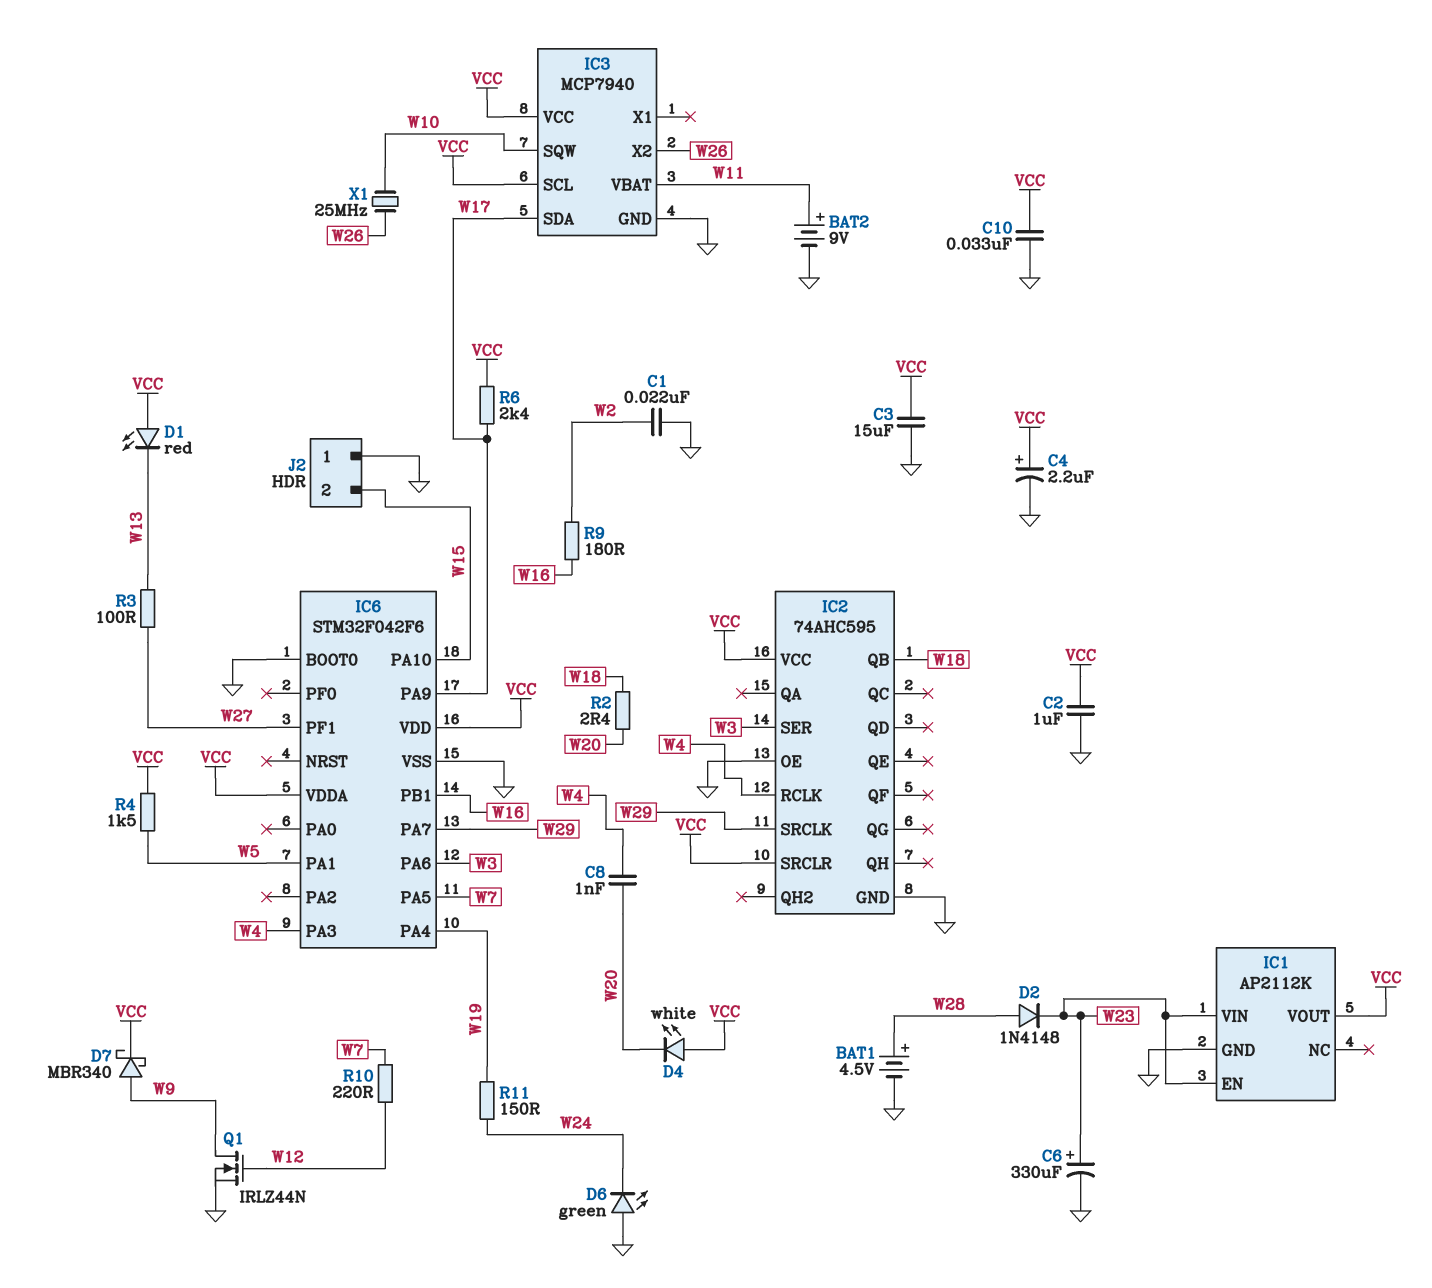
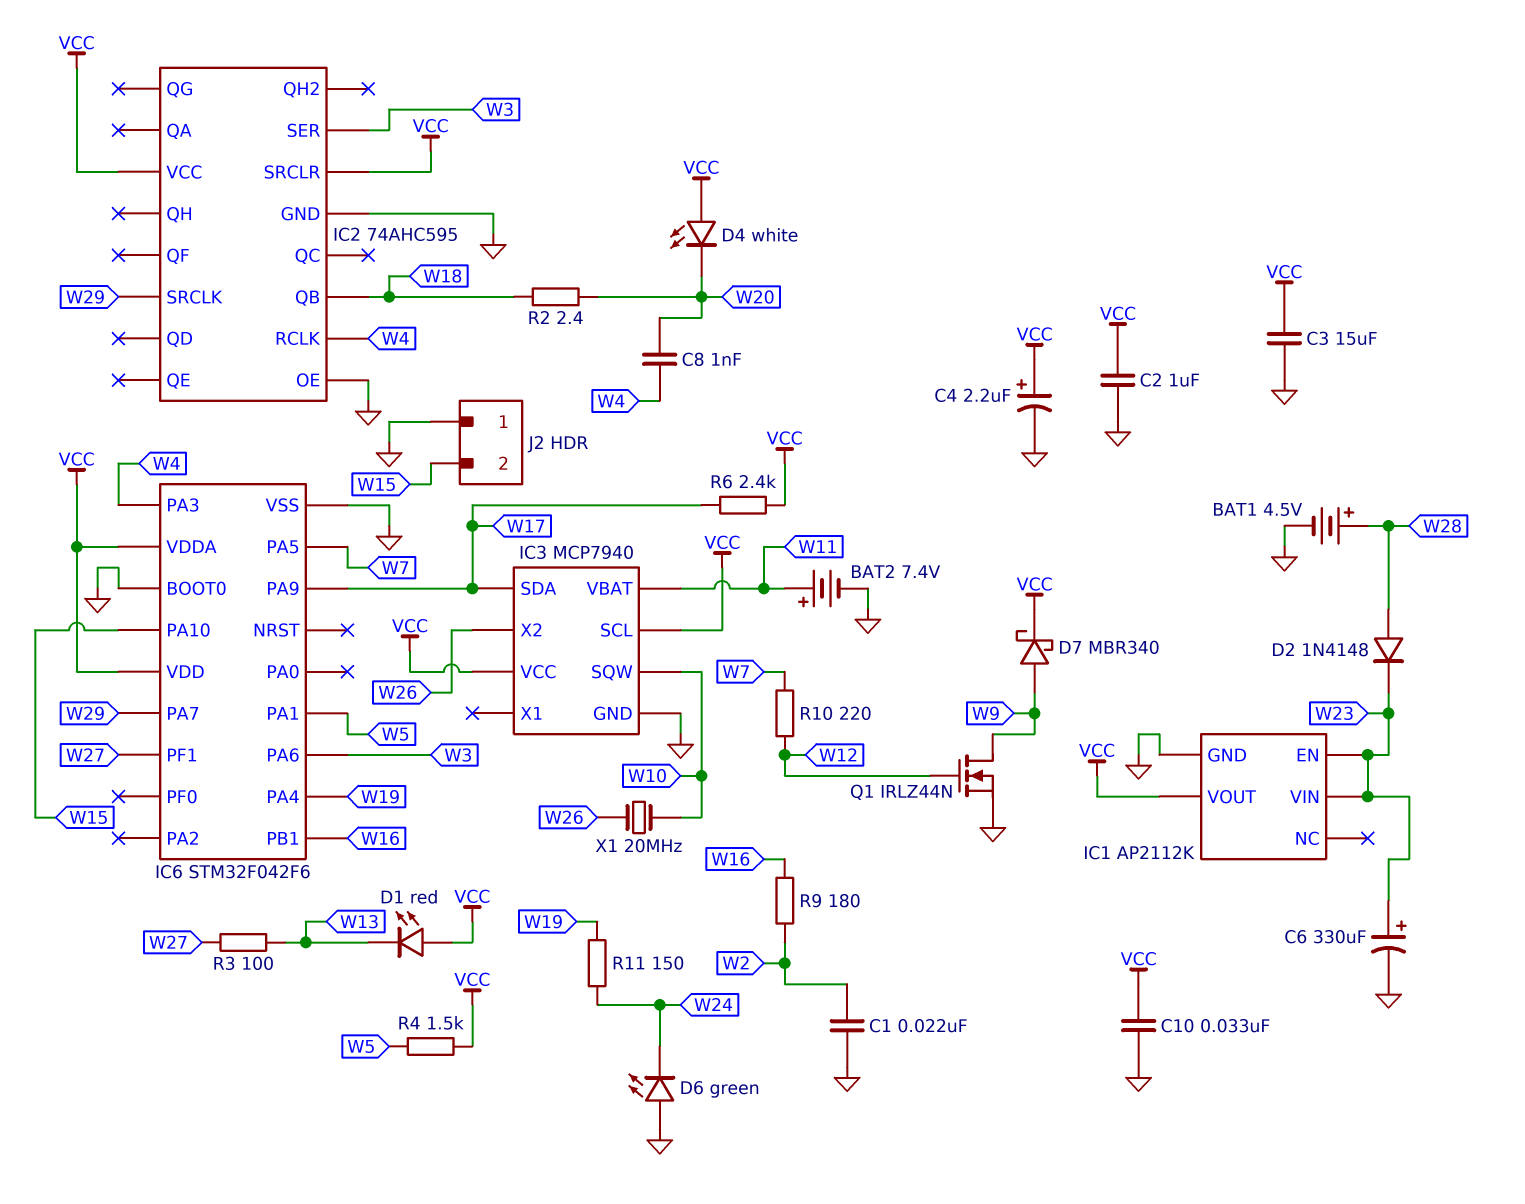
BAT2: 9V (plus W11, minus GND) -> 7.4V (plus W11, minus GND)
X1: 25MHz (W10, W26) -> 20MHz (W10, W26)

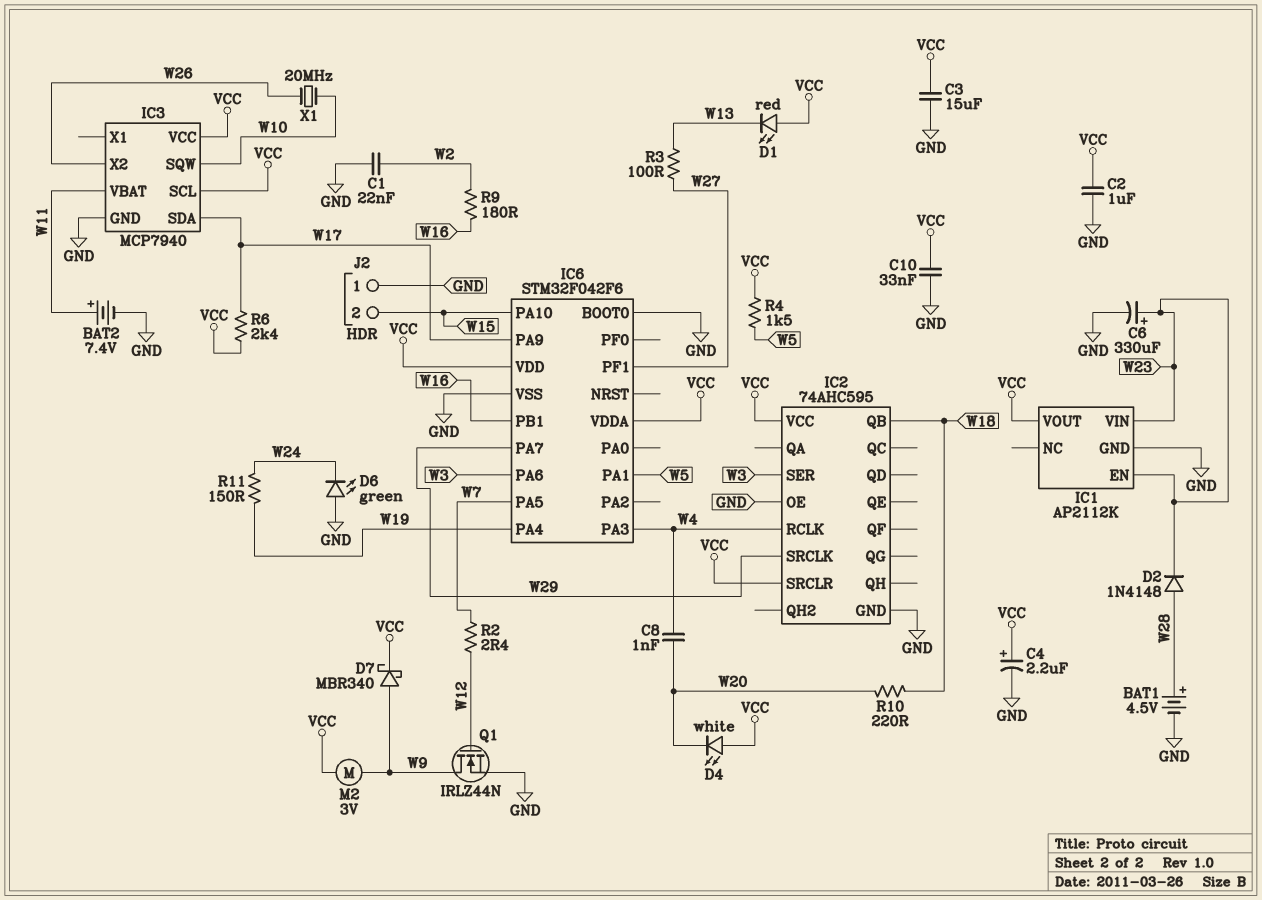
M2: none -> motor 3V (VCC, W9)
R2: 2.4 (W18, W20) -> 2.4 (W7, W12)
R10: 220 (W7, W12) -> 220 (W18, W20)

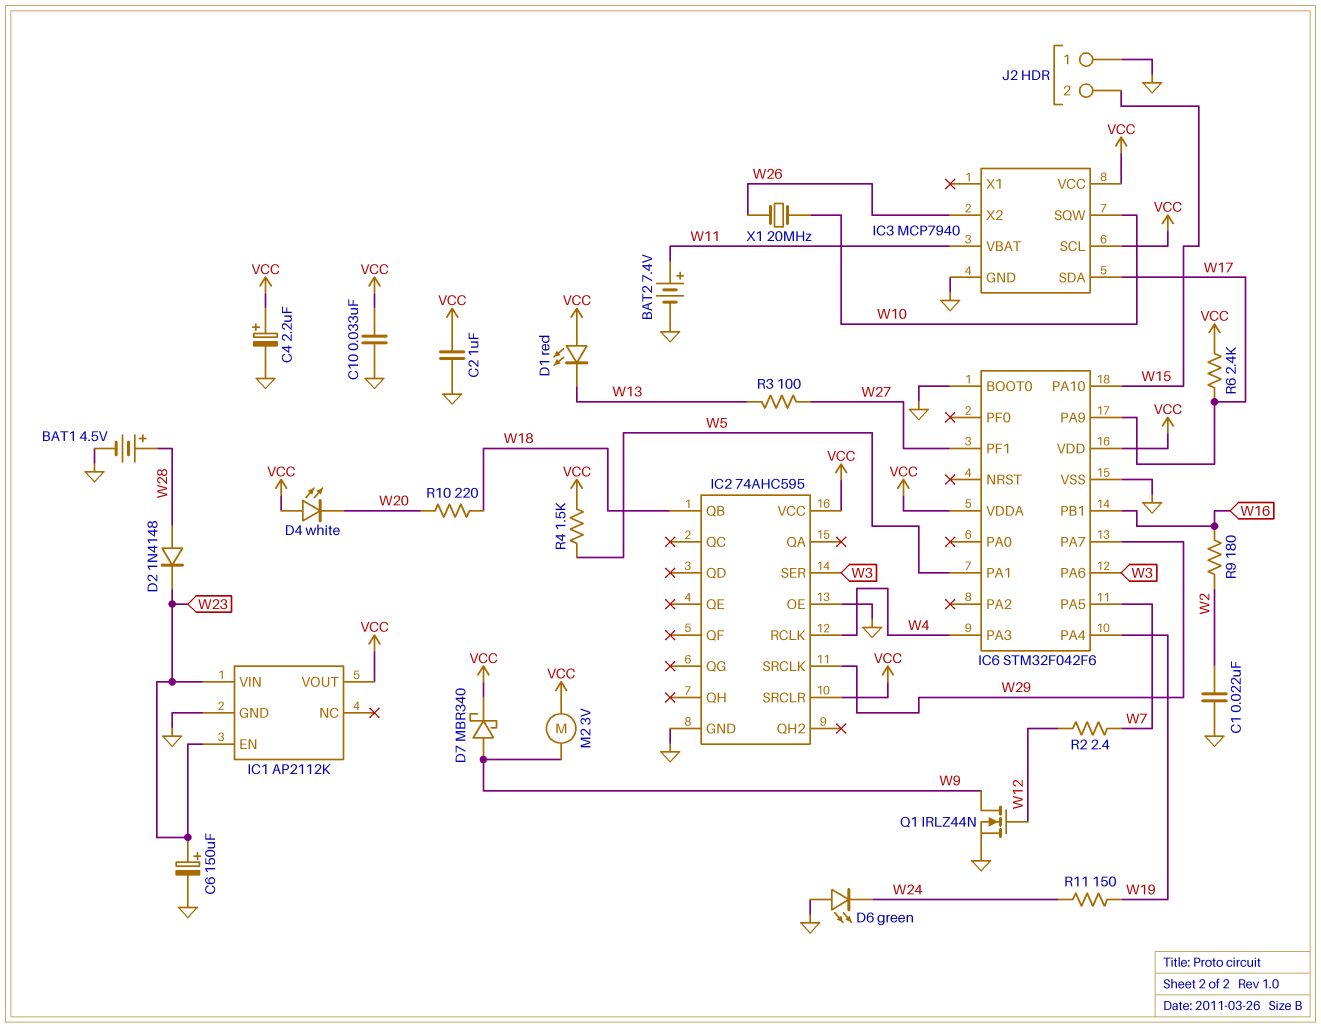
C3: 15uF (GND, VCC) -> none
C6: 330uF (plus W23, minus GND) -> 150uF (plus W23, minus GND)
C8: 1nF (W4, W20) -> none

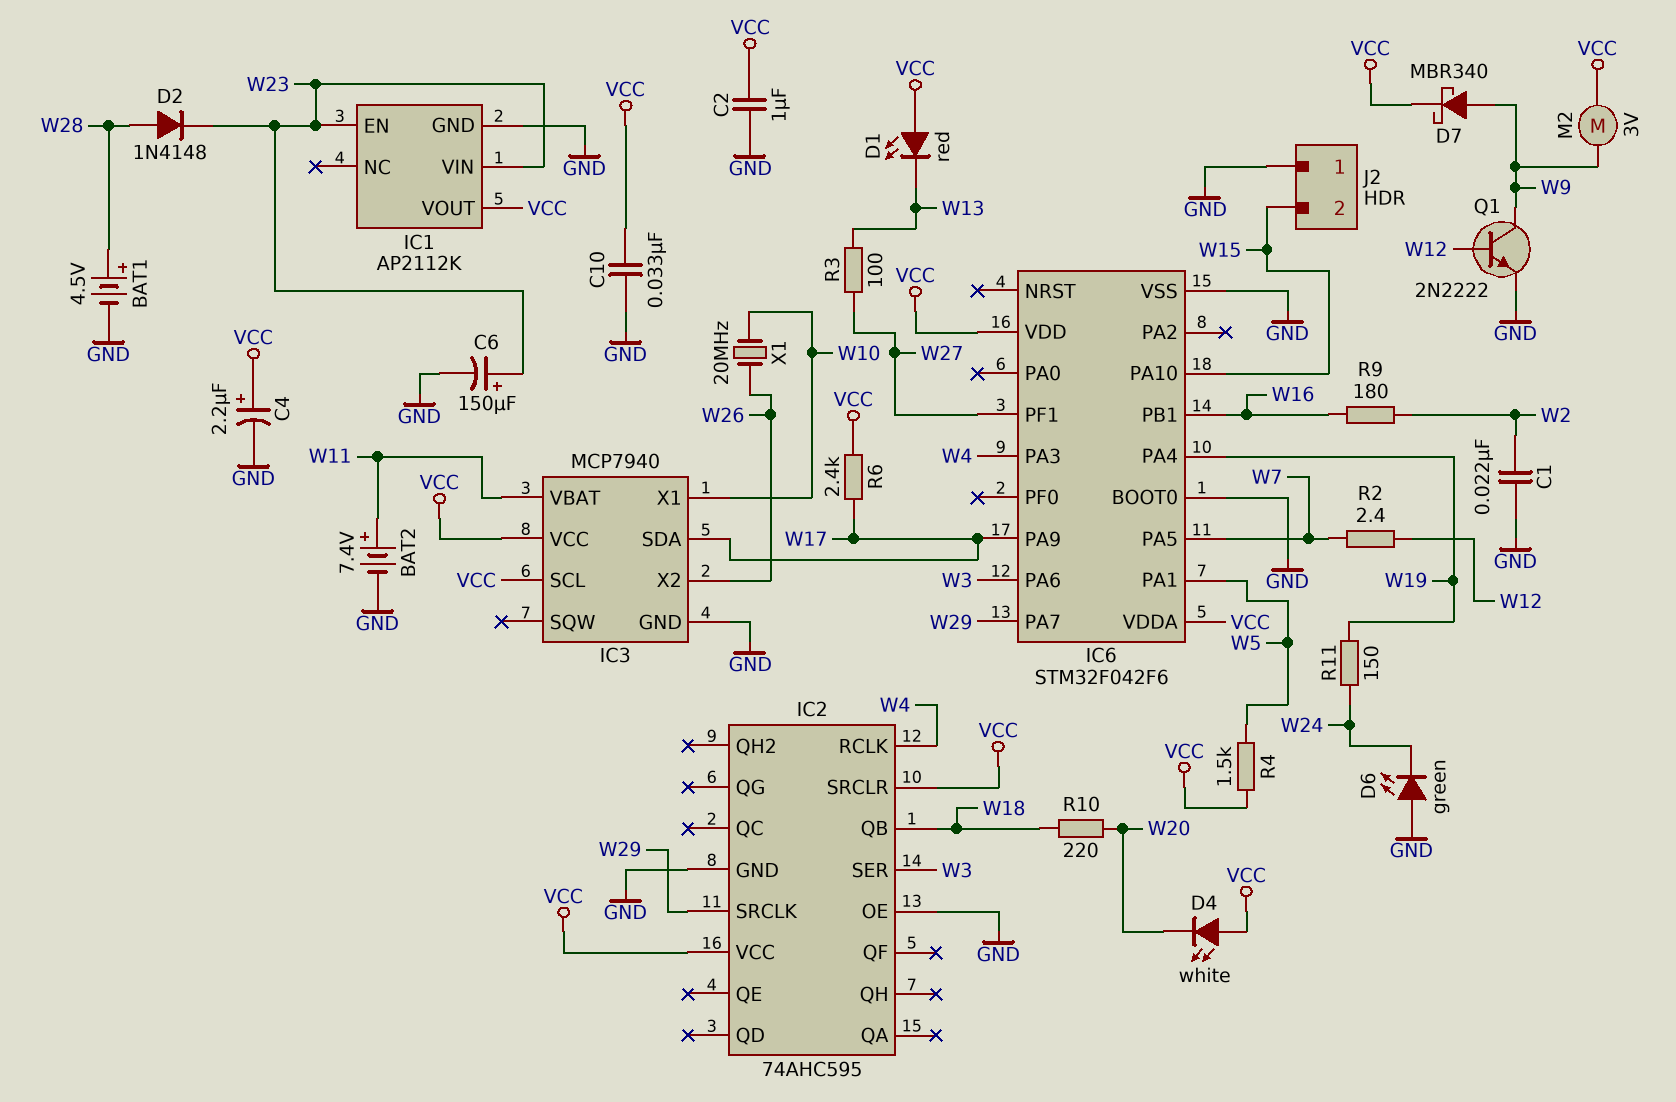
IC3 pin SQW: W10 -> none
IC3 pin X1: none -> W10
Q1: NMOS IRLZ44N (G W12, D W9, S GND) -> NPN 2N2222 (B W12, C W9, E GND)

